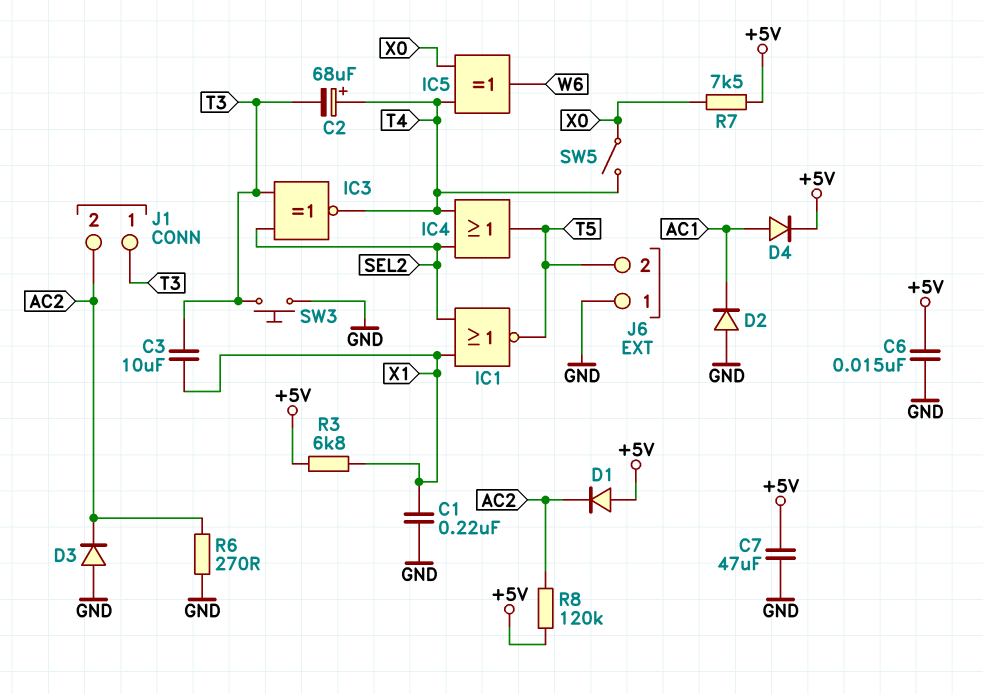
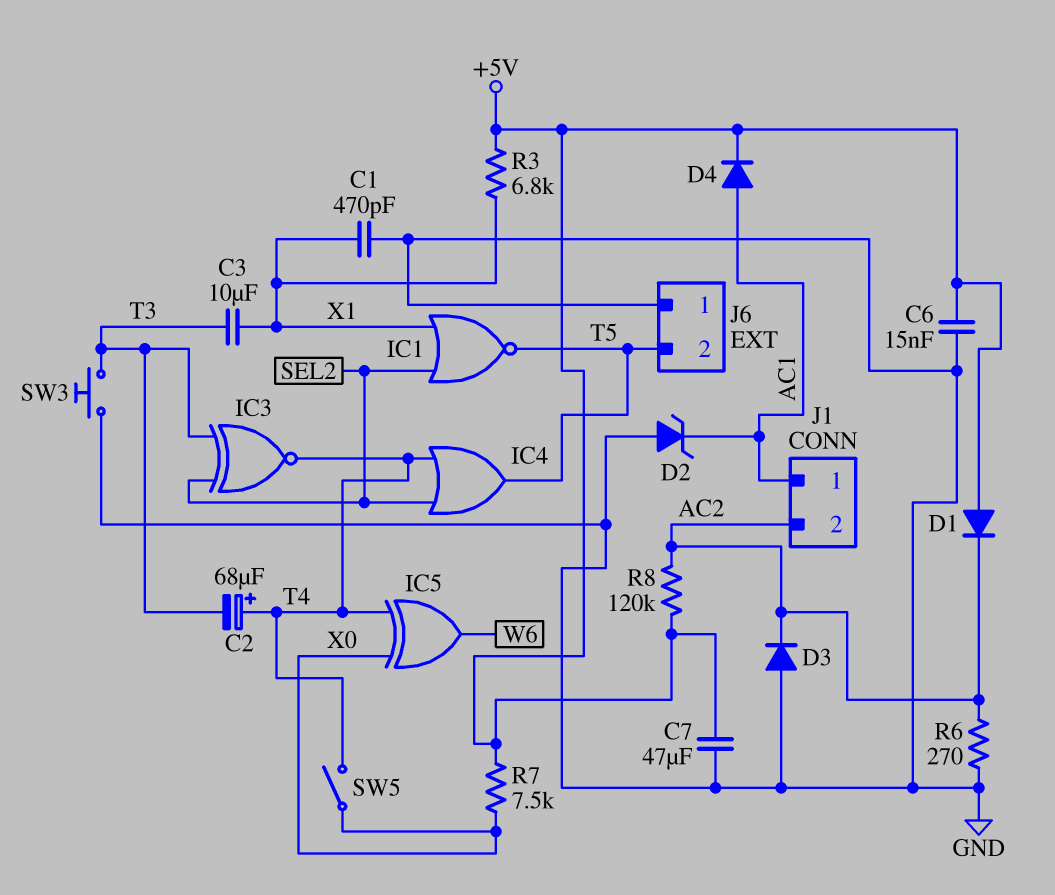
C1: 220nF (GND, X1) -> 470pF (GND, X1)
D2: diode (A GND, K AC1) -> zener (A GND, K AC1)
J1 pin 1: T3 -> AC1

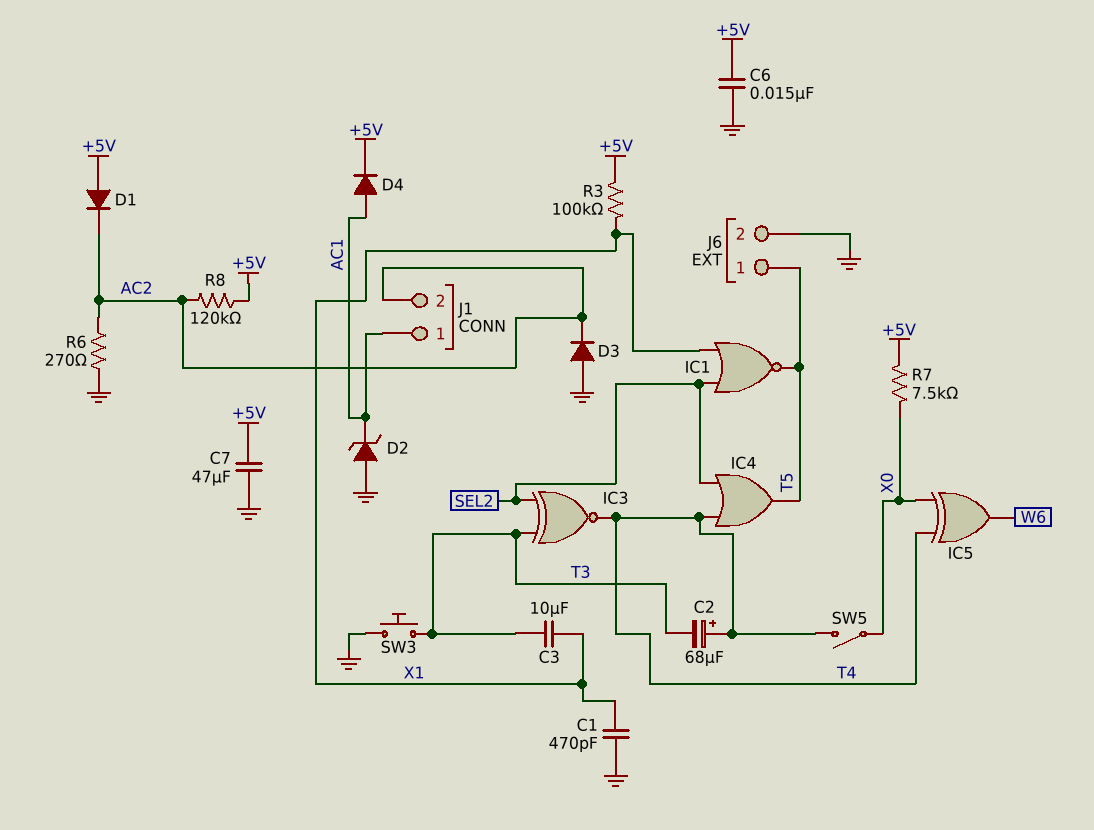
J6 pin 1: GND -> T5
J6 pin 2: T5 -> GND
R3: 6.8k (+5V, X1) -> 100k (+5V, X1)

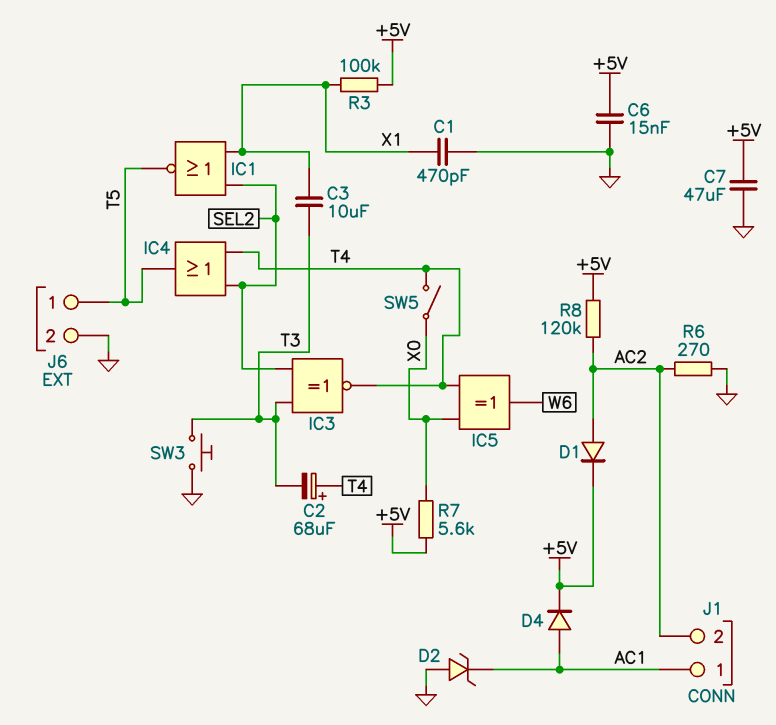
D1: diode (A +5V, K AC2) -> diode (A AC2, K +5V)
D3: diode (A GND, K AC2) -> none
R7: 7.5k (+5V, X0) -> 5.6k (+5V, X0)

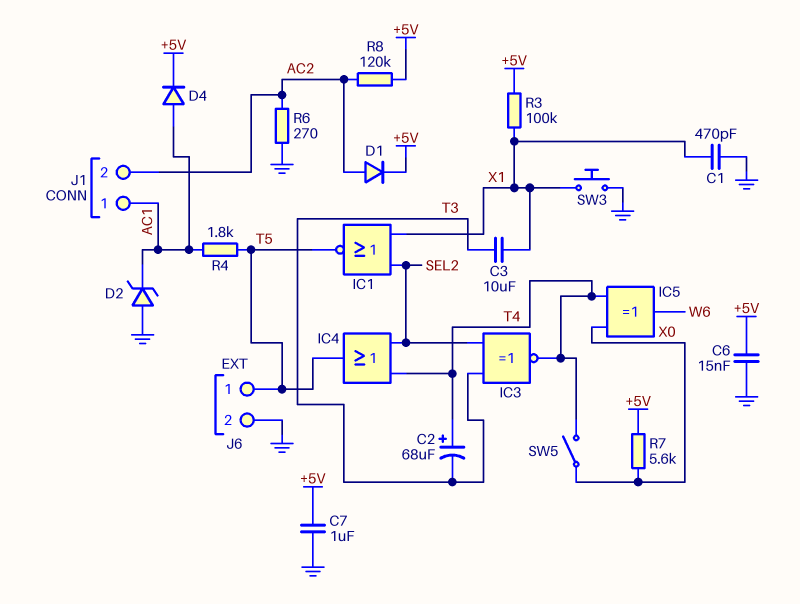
C7: 47uF (+5V, GND) -> 1uF (+5V, GND)
R4: none -> 1.8k (AC1, T5)
SW3: button (GND, T3) -> button (GND, X1)

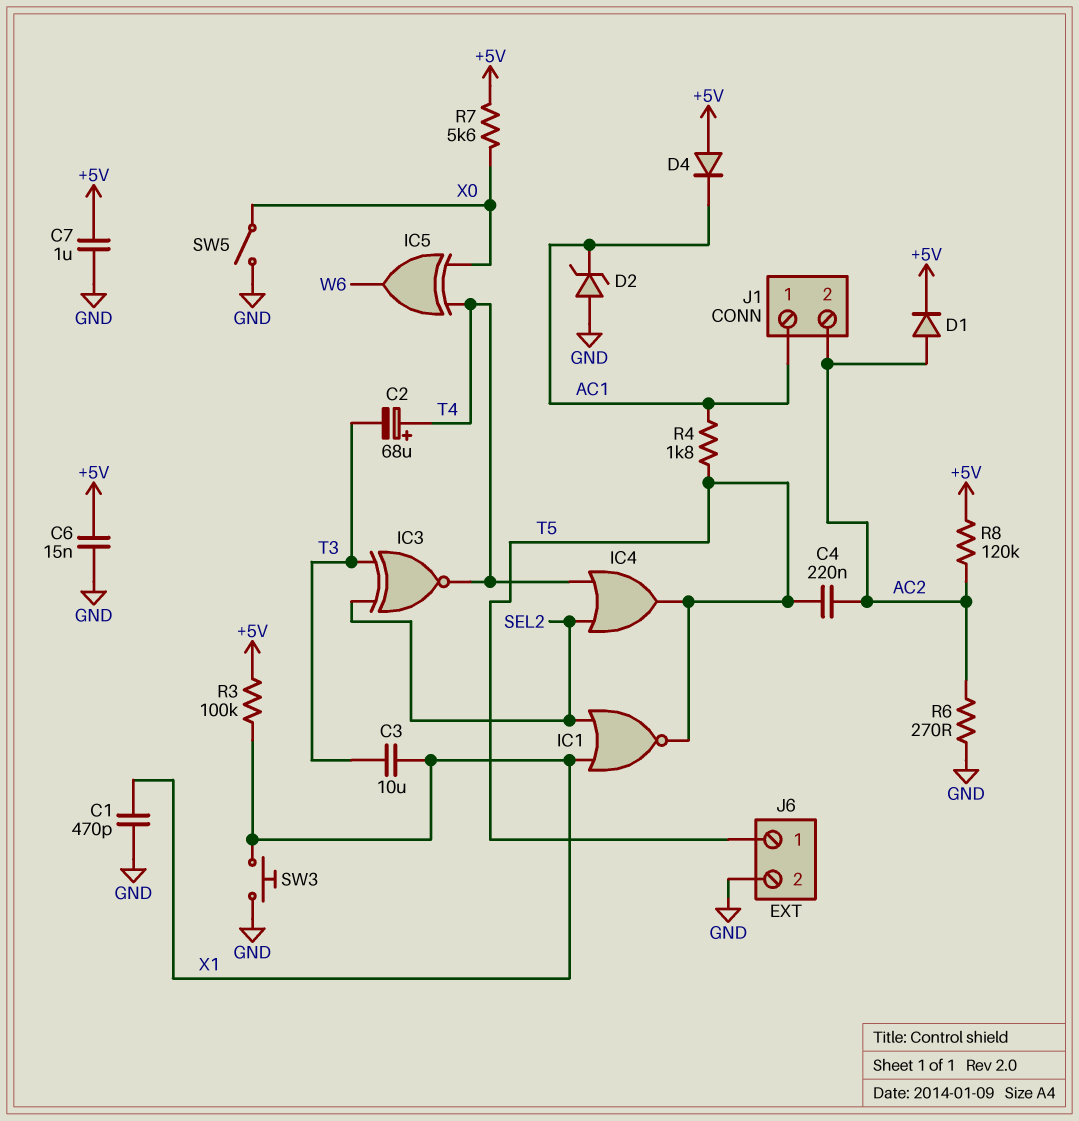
C4: none -> 220nF (AC2, T5)
D4: diode (A AC1, K +5V) -> diode (A +5V, K AC1)
SW5: switch (T4, X0) -> switch (GND, X0)

